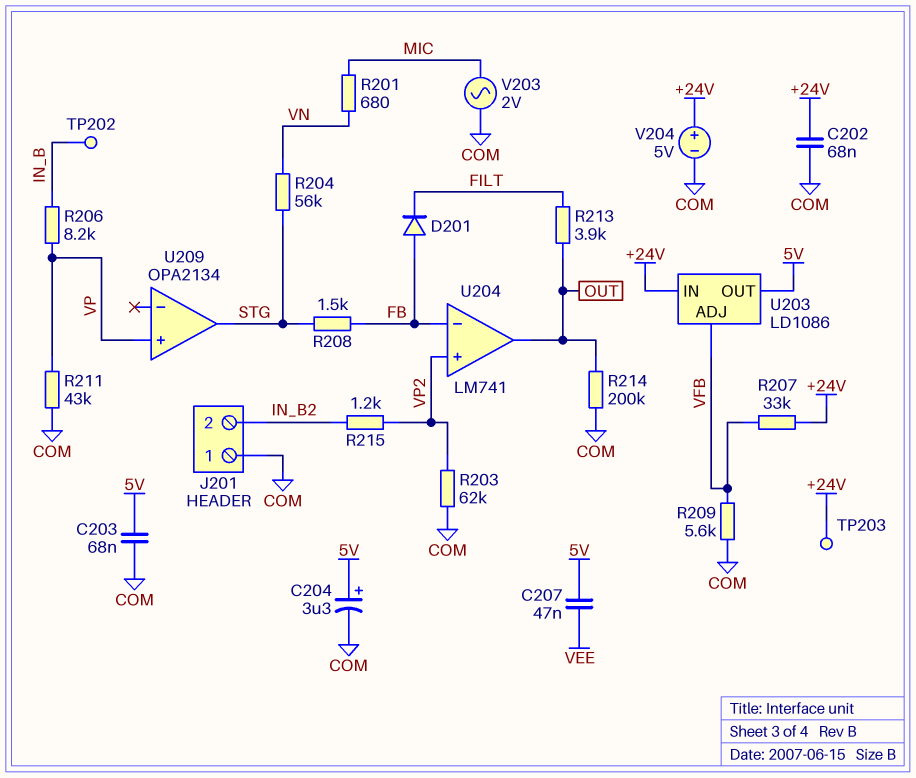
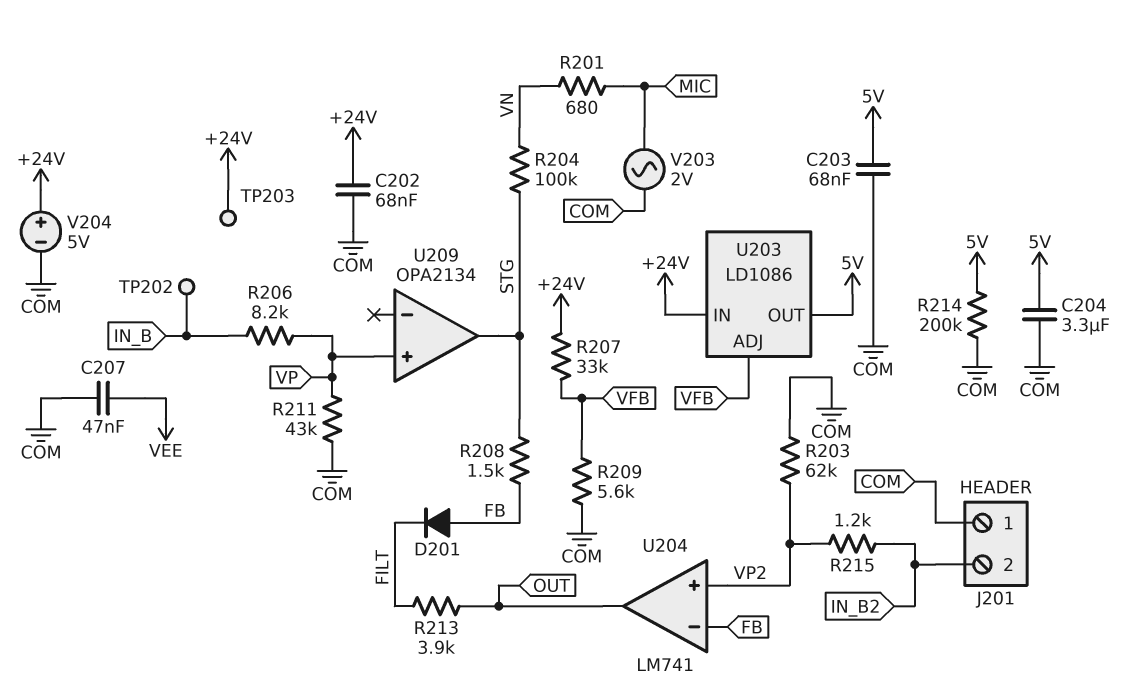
C204: 3.3uF (plus 5V, minus COM) -> 3.3uF (5V, COM)
C207: 47nF (5V, VEE) -> 47nF (COM, VEE)
R204: 56k (STG, VN) -> 100k (STG, VN)
R214: 200k (COM, OUT) -> 200k (5V, COM)

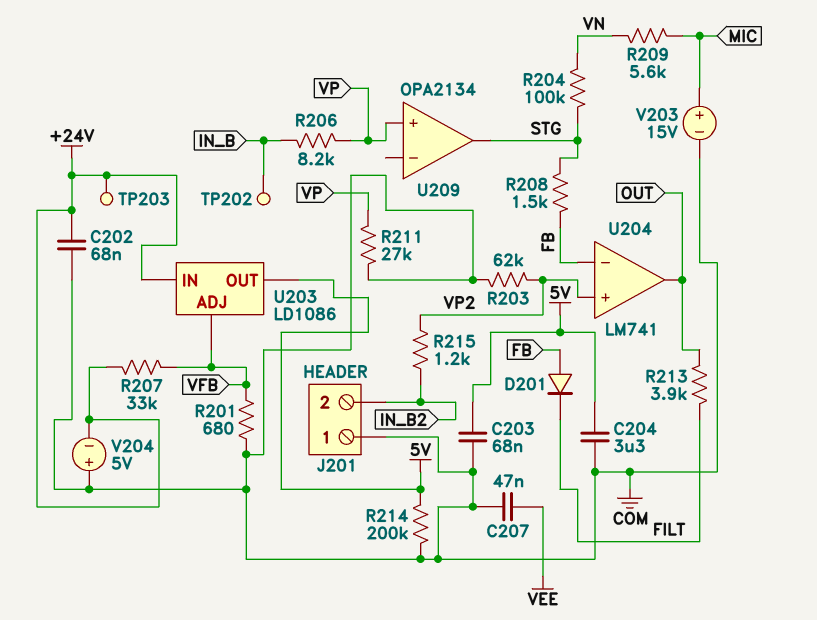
R201: 680 (MIC, VN) -> 680 (COM, VFB)
R209: 5.6k (COM, VFB) -> 5.6k (MIC, VN)
R211: 43k (COM, VP) -> 27k (COM, VP)
V203: AC 2V (COM, MIC) -> 15V (plus MIC, minus COM)
V204: 5V (plus +24V, minus COM) -> 5V (plus COM, minus +24V)

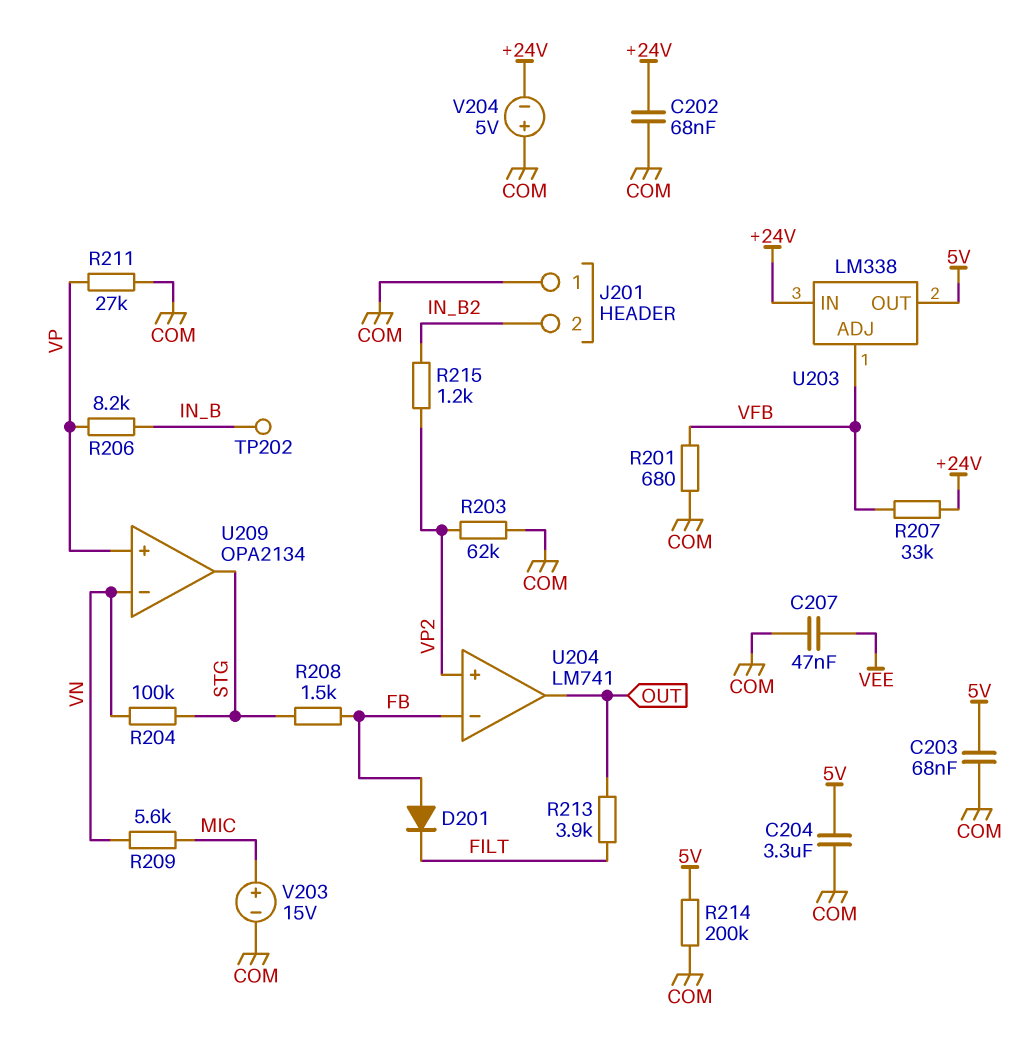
TP203: test point (+24V) -> none
U203: LD1086 -> LM338
U209 pin in-: none -> VN

